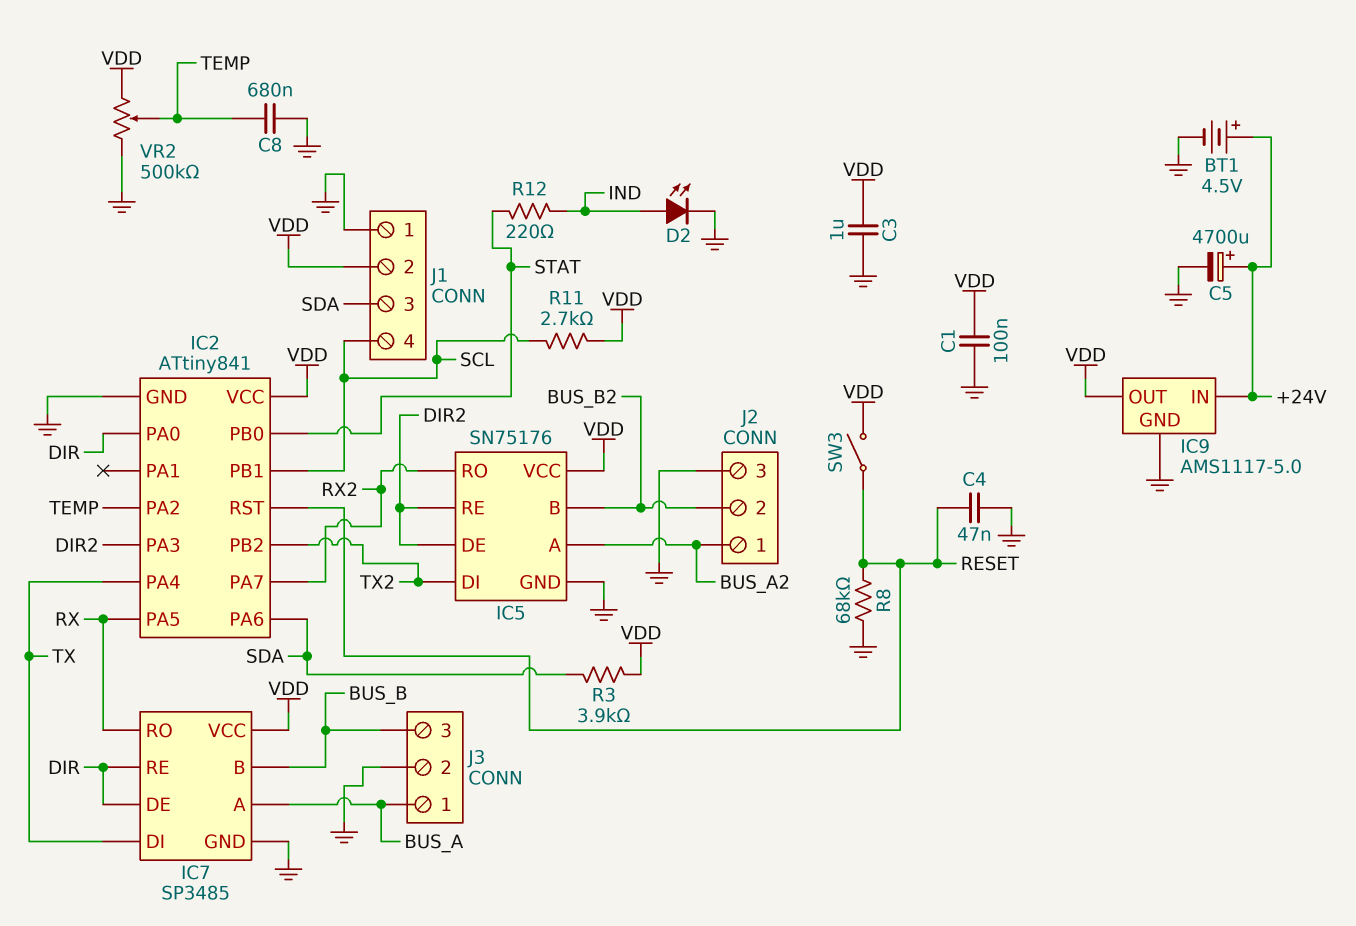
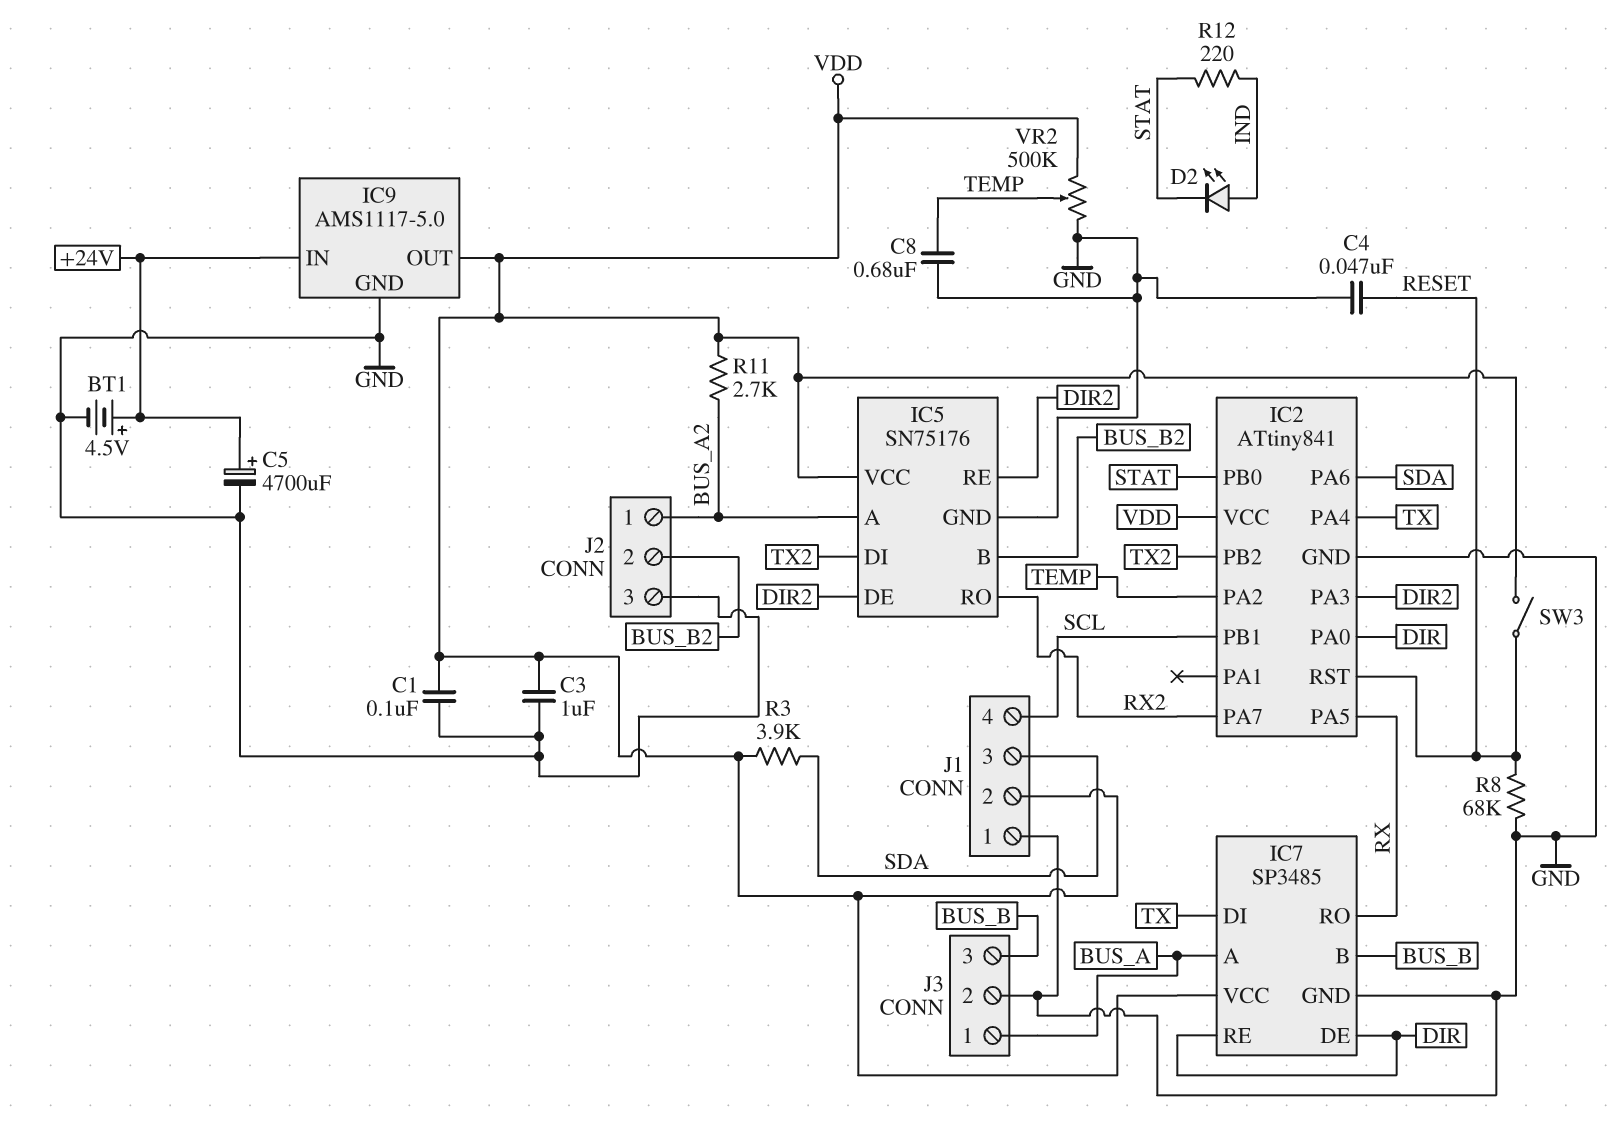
D2: LED (A IND, K GND) -> LED (A IND, K STAT)
R11: 2.7k (SCL, VDD) -> 2.7k (BUS_A2, VDD)

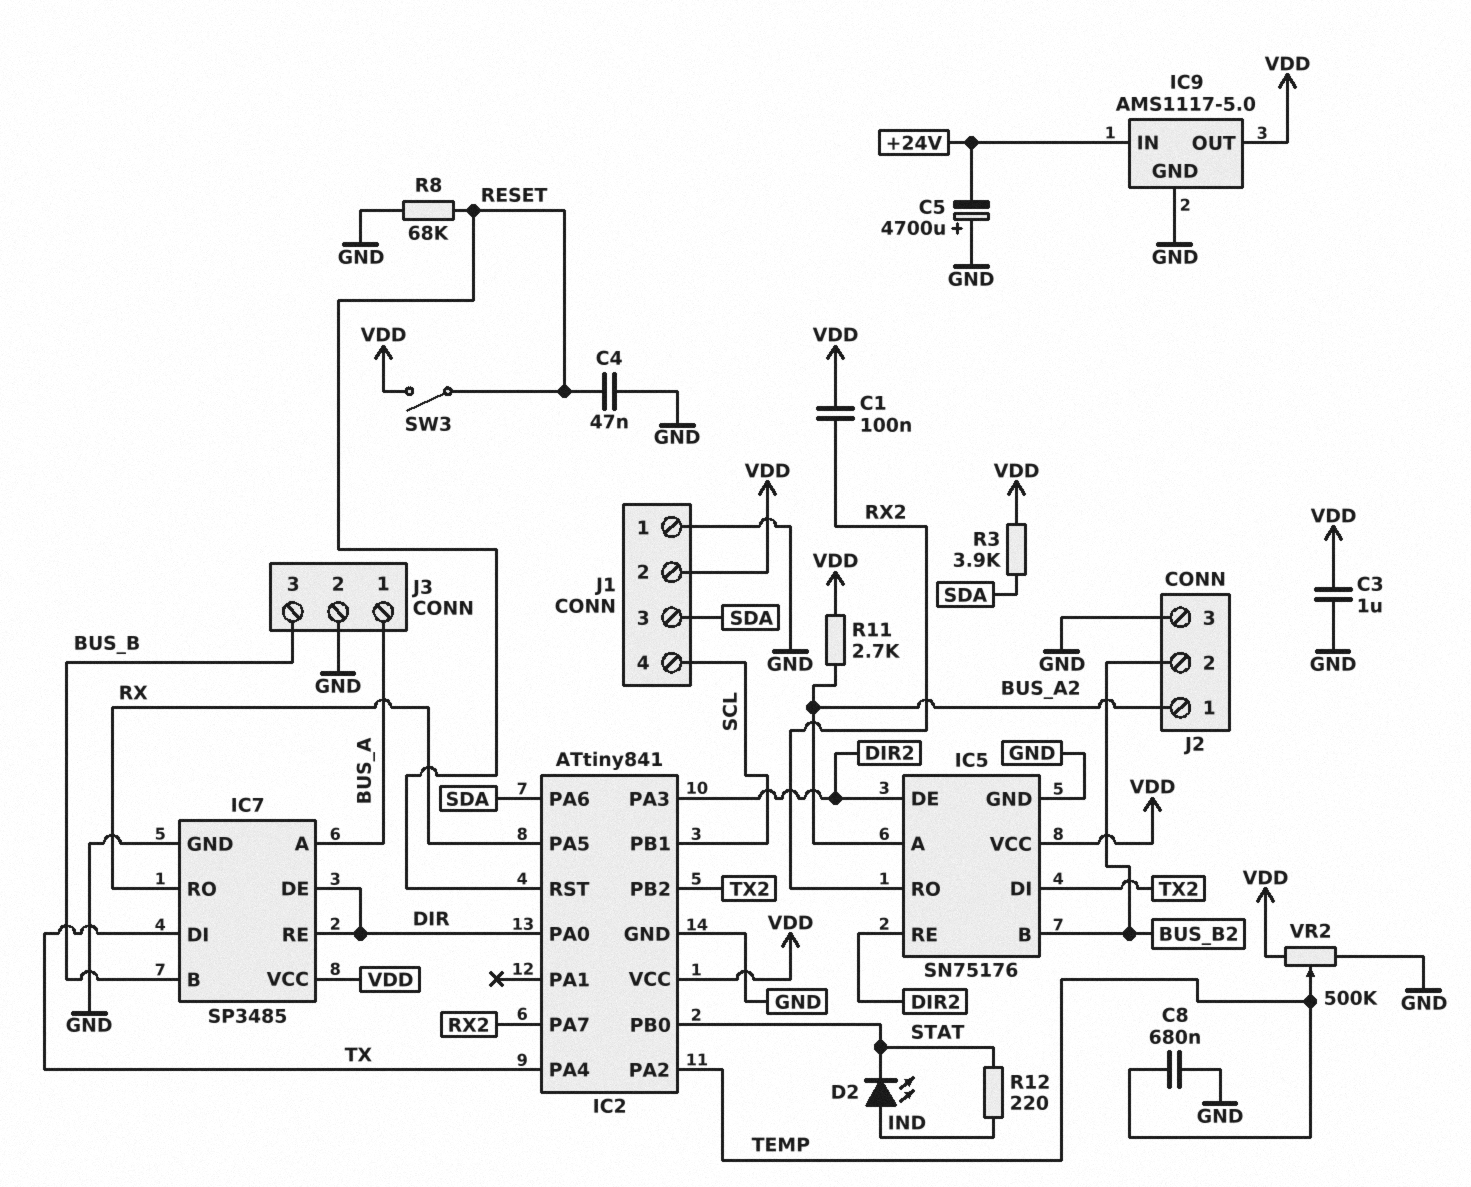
BT1: 4.5V (plus +24V, minus GND) -> none
C1: 100nF (GND, VDD) -> 100nF (RX2, VDD)
C5: 4700uF (plus +24V, minus GND) -> 4700uF (plus GND, minus +24V)

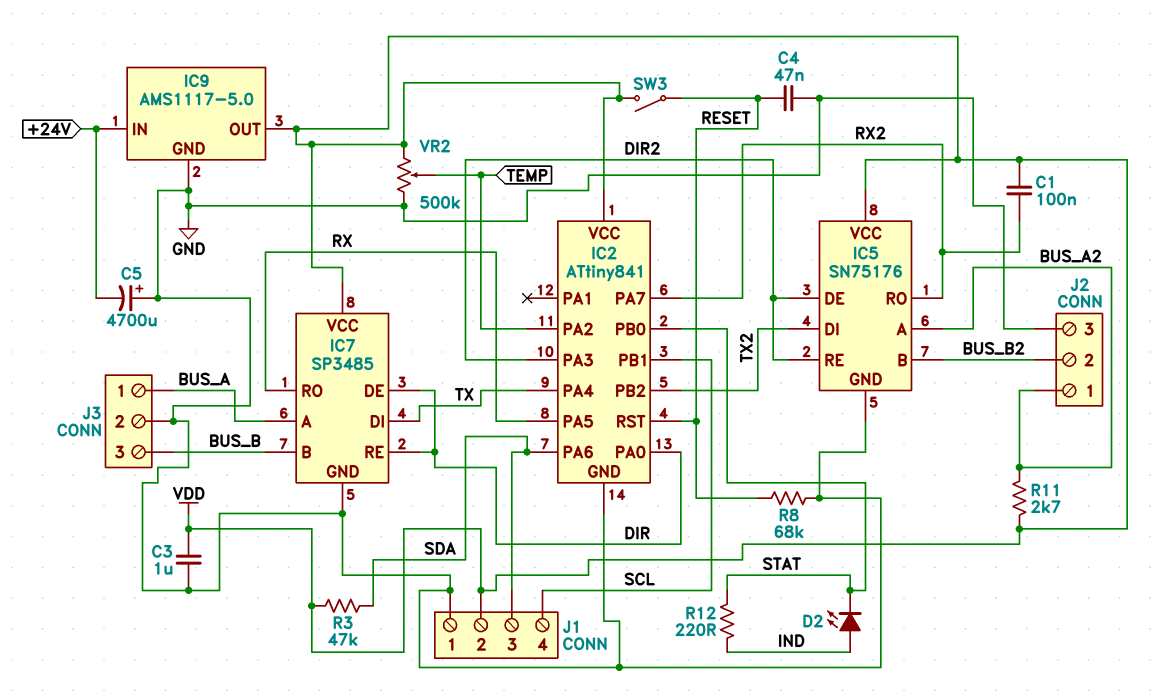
C8: 680nF (GND, TEMP) -> none
R3: 3.9k (SDA, VDD) -> 47k (SDA, VDD)

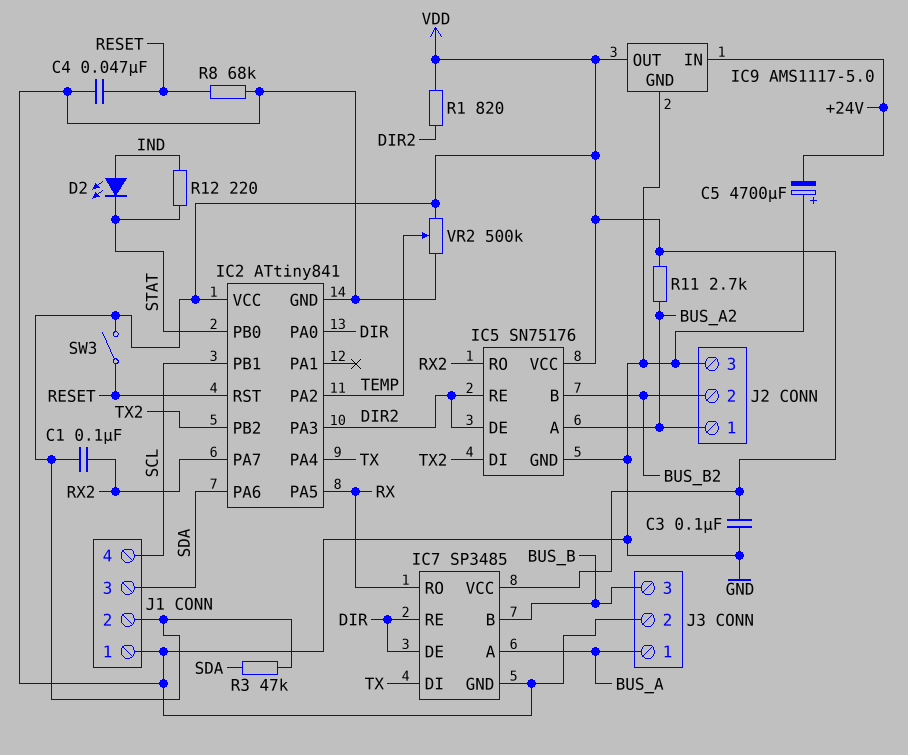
C3: 1uF (GND, VDD) -> 100nF (GND, VDD)
R1: none -> 820 (DIR2, VDD)

